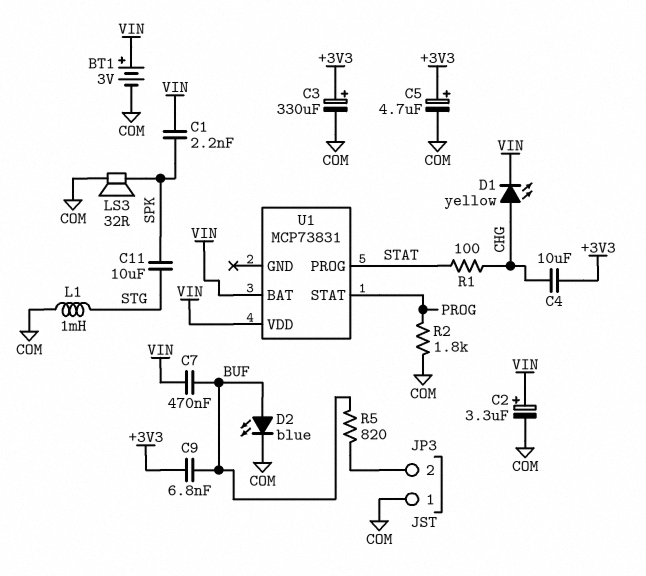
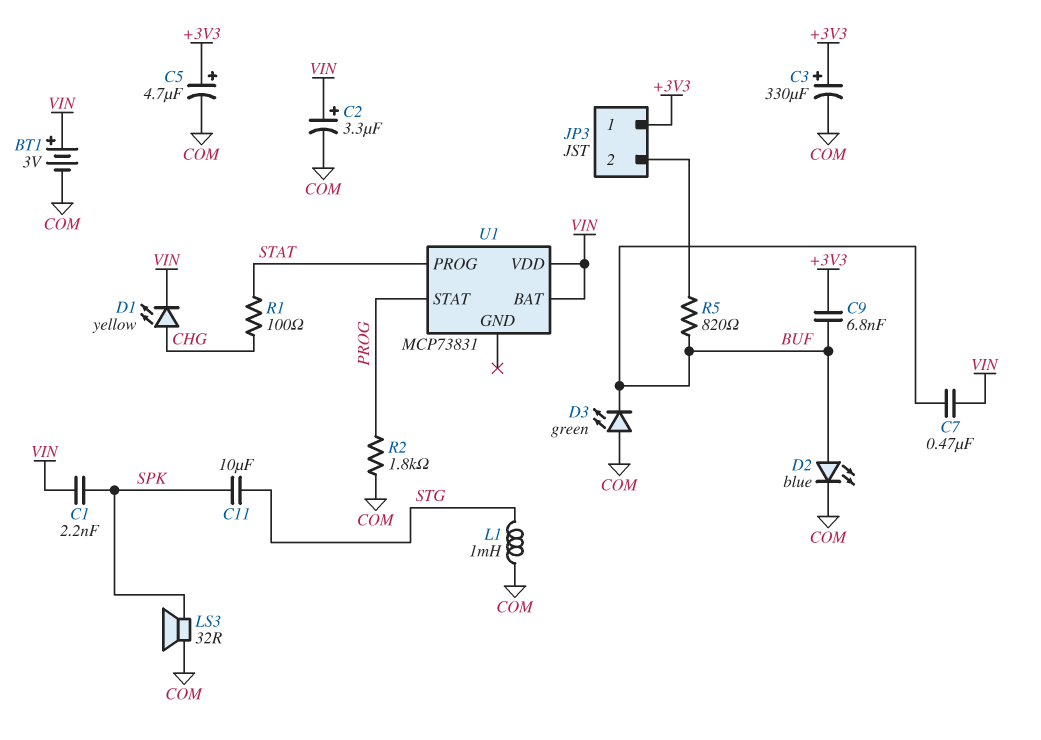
C4: 10uF (+3V3, CHG) -> none
D3: none -> LED green (A COM, K BUF)
JP3 pin 1: COM -> +3V3

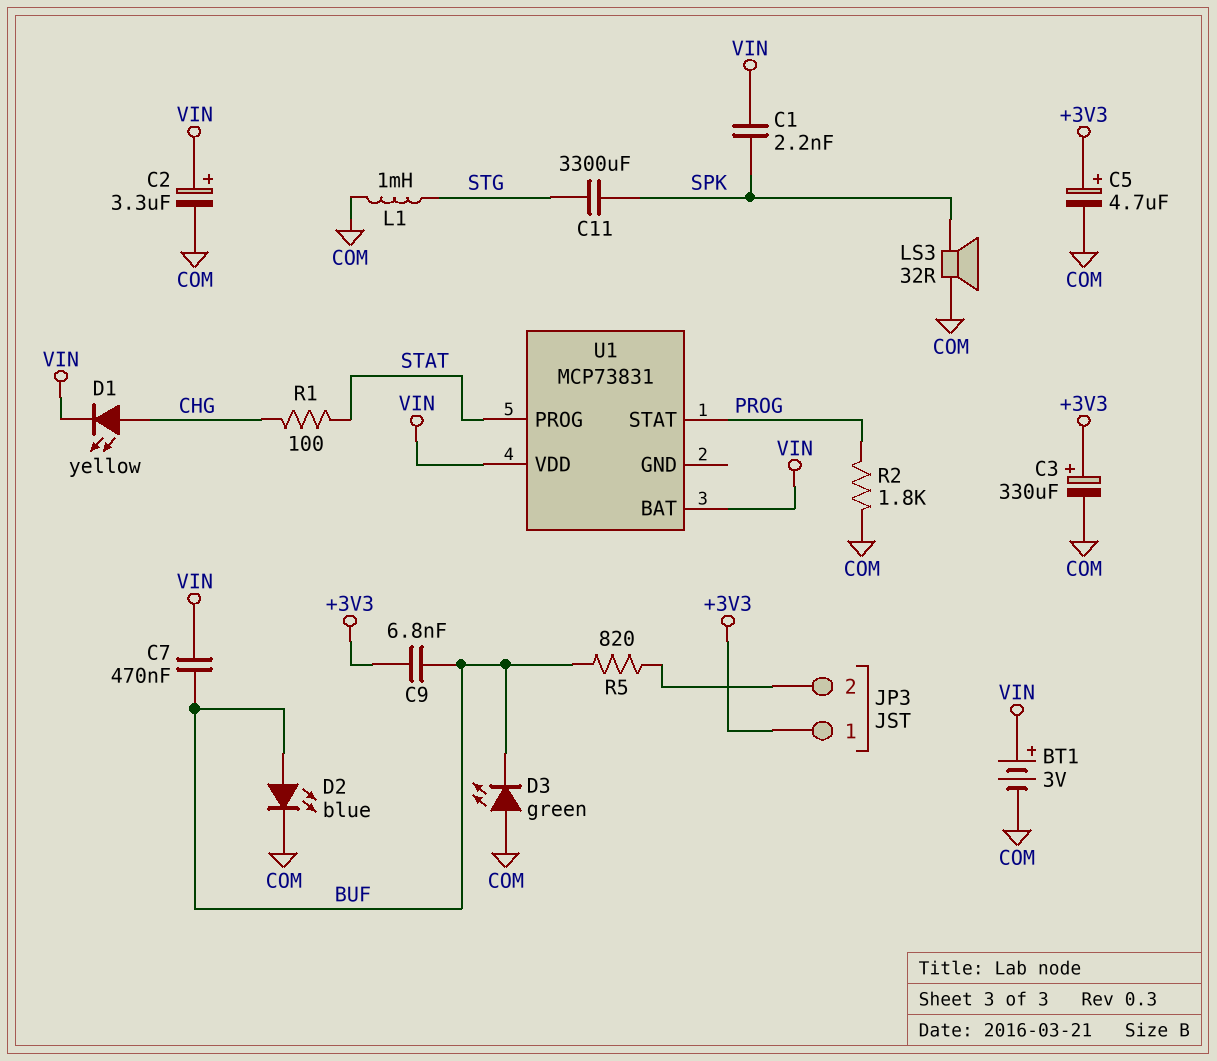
C11: 10uF (SPK, STG) -> 3300uF (SPK, STG)

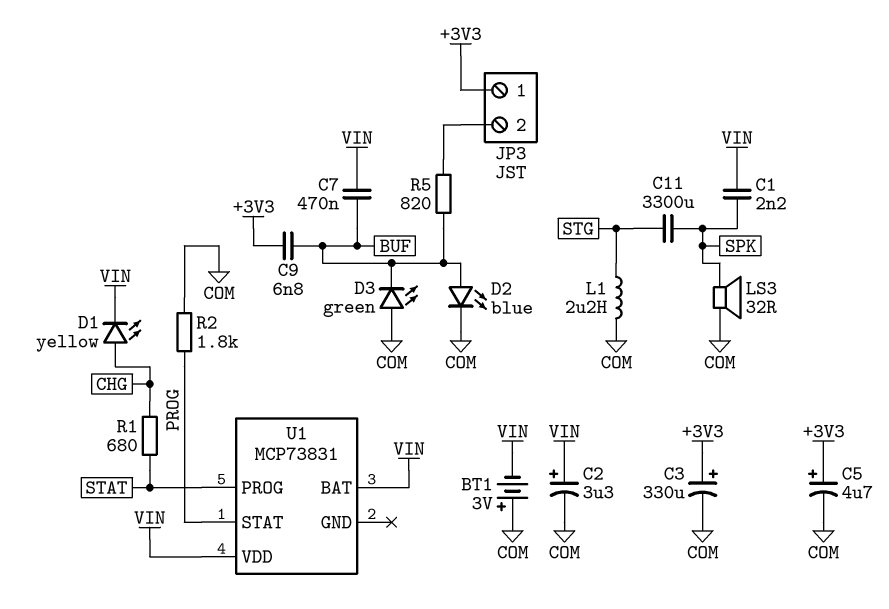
BT1: 3V (plus VIN, minus COM) -> 3V (plus COM, minus VIN)
L1: 1mH (COM, STG) -> 2.2uH (COM, STG)
R1: 100 (CHG, STAT) -> 680 (CHG, STAT)

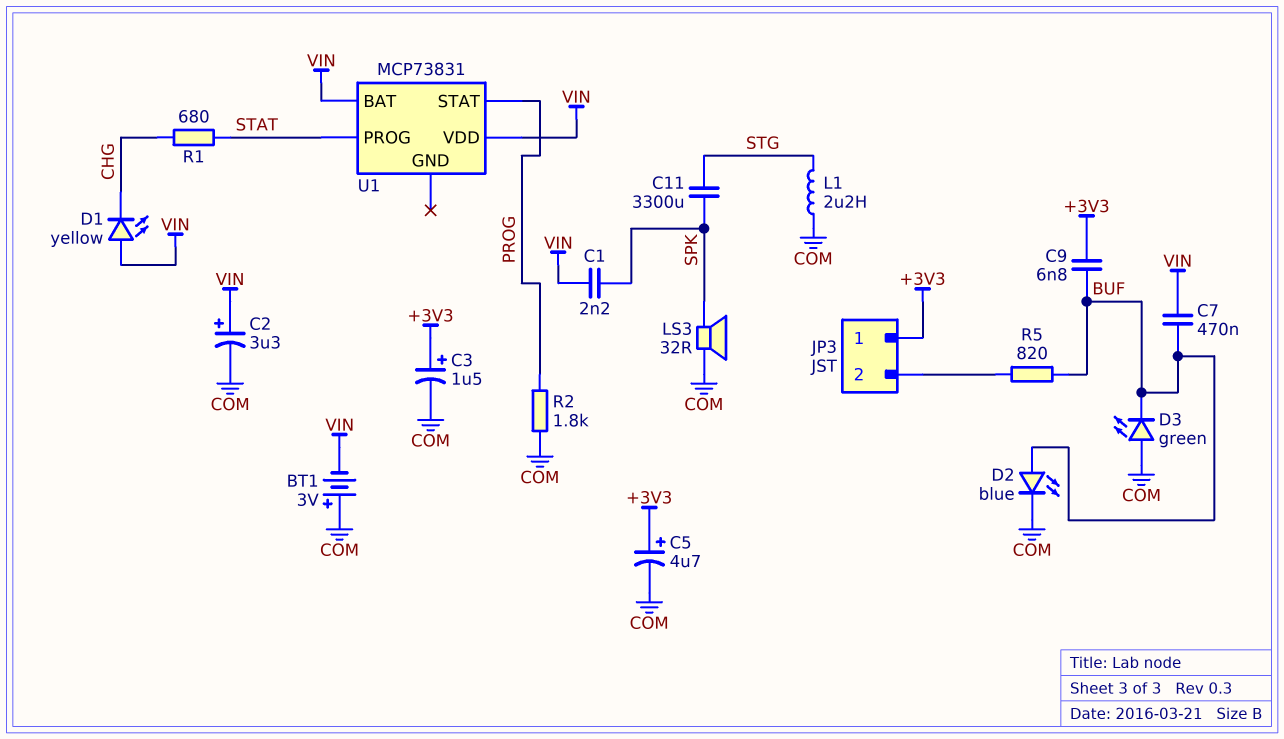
C3: 330uF (plus +3V3, minus COM) -> 1.5uF (plus +3V3, minus COM)
D1: LED yellow (A CHG, K VIN) -> LED yellow (A VIN, K CHG)

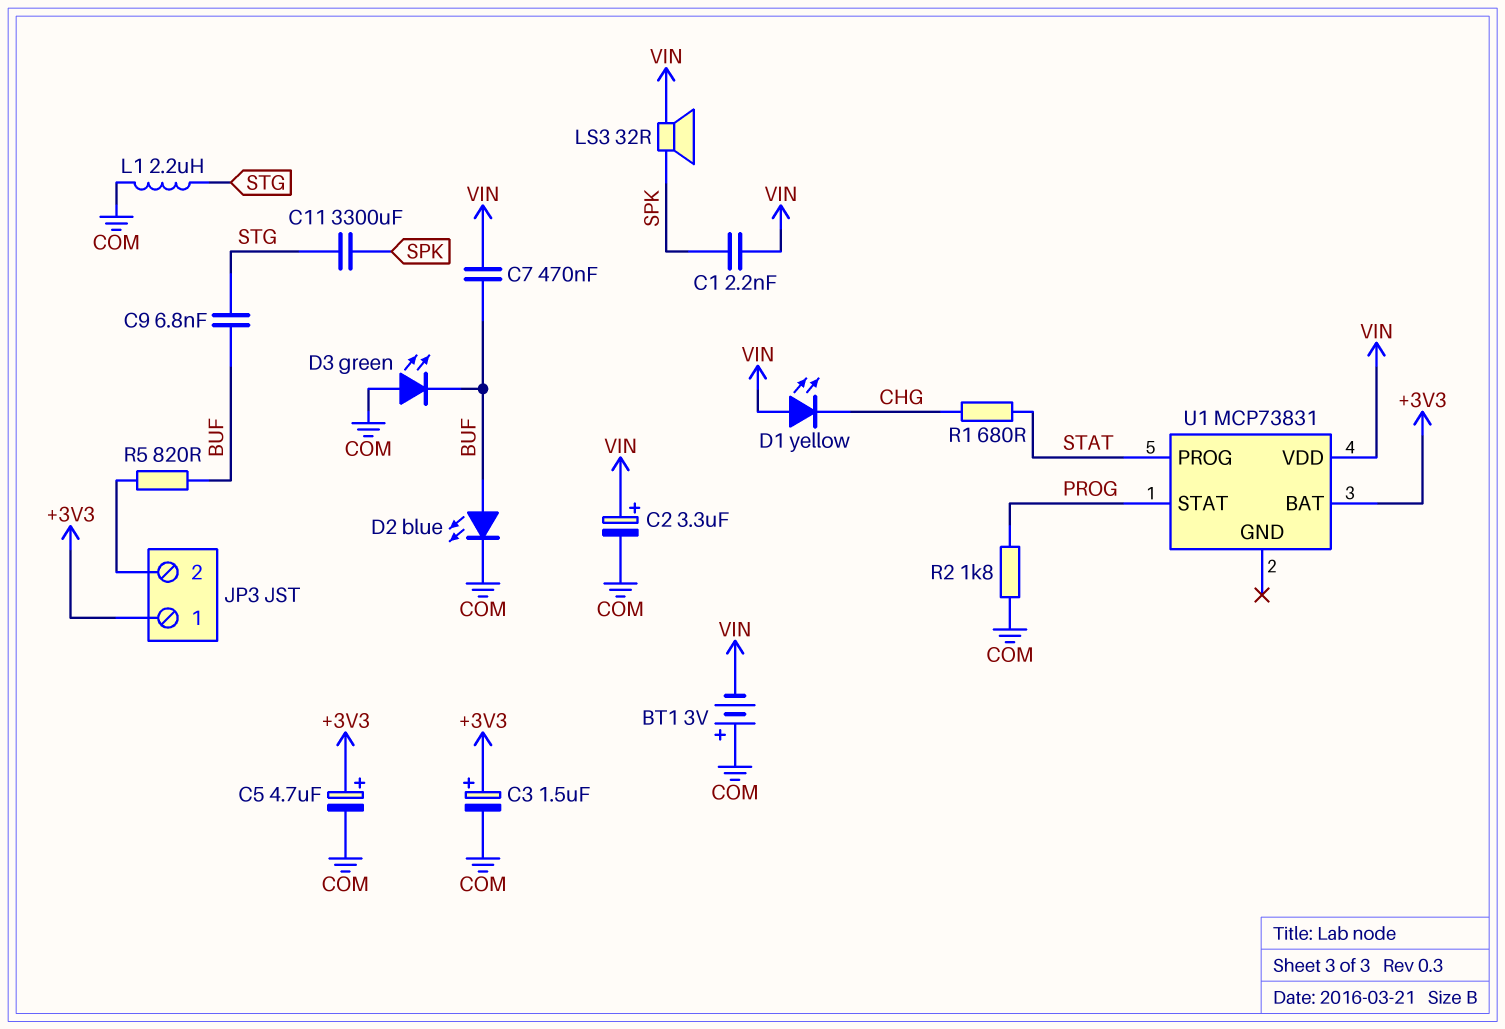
C9: 6.8nF (+3V3, BUF) -> 6.8nF (BUF, STG)
LS3: speaker 32R (COM, SPK) -> speaker 32R (SPK, VIN)
U1 pin BAT: VIN -> +3V3

